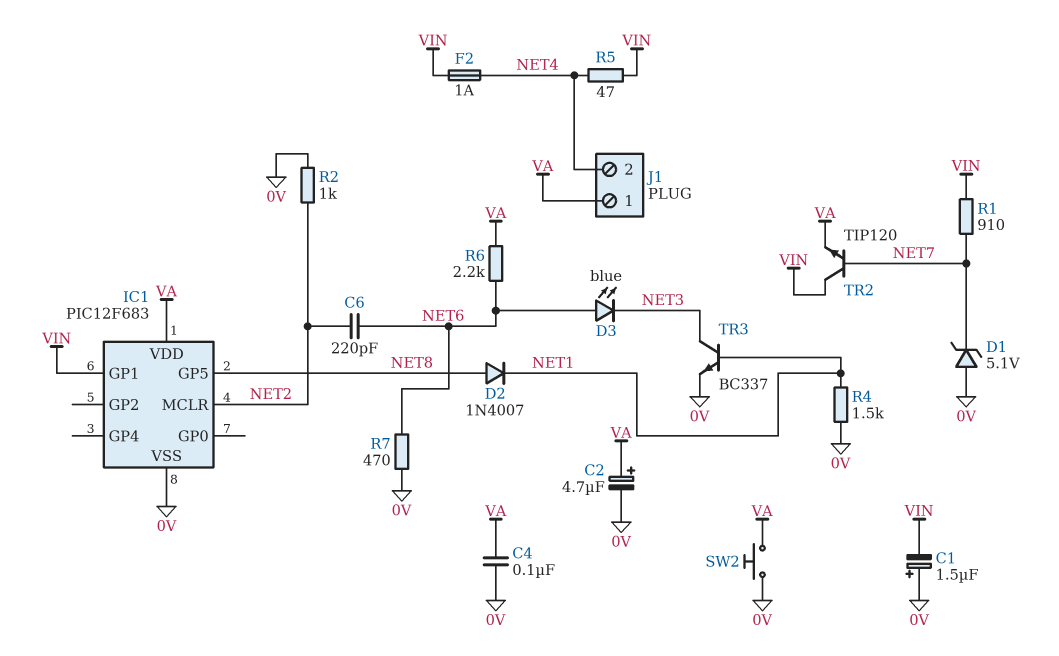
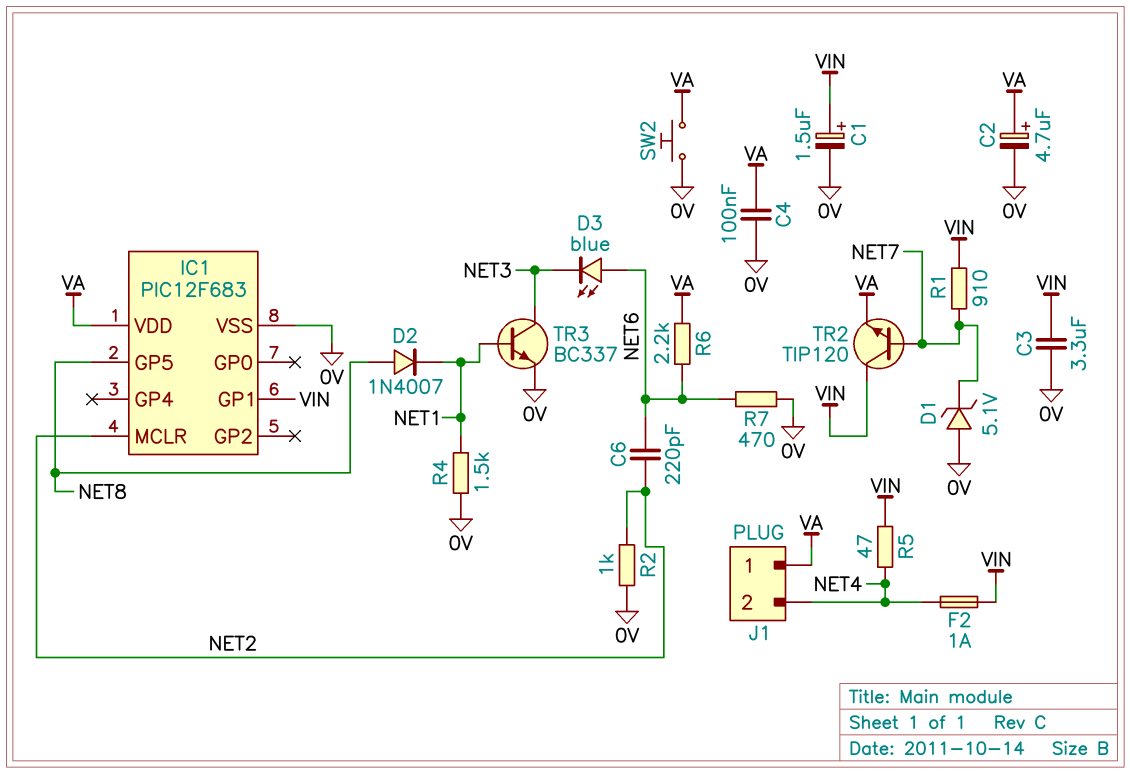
C1: 1.5uF (plus 0V, minus VIN) -> 1.5uF (plus VIN, minus 0V)
C3: none -> 3.3uF (0V, VIN)

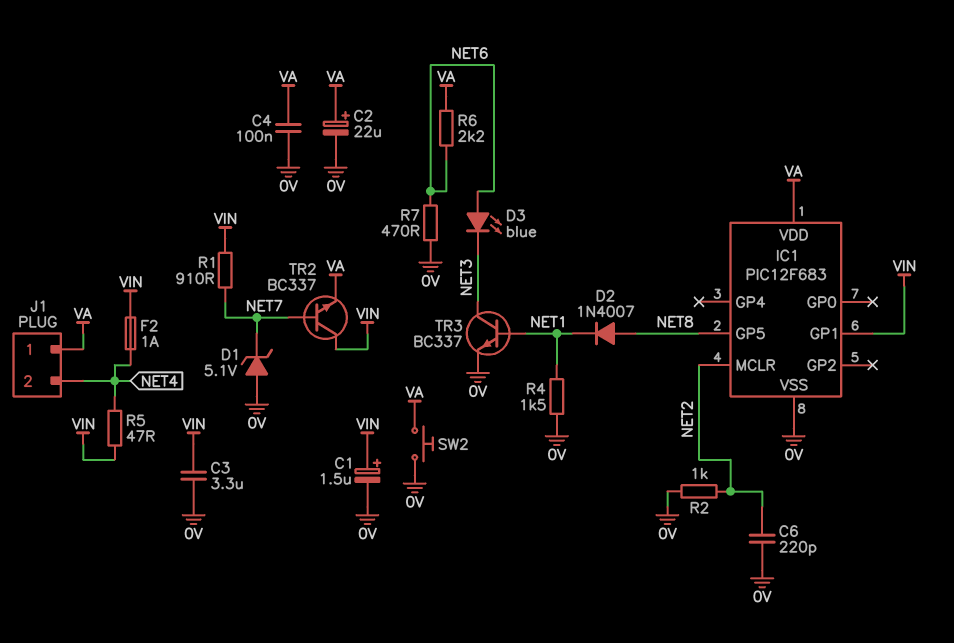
C2: 4.7uF (plus VA, minus 0V) -> 22uF (plus VA, minus 0V)
C6: 220pF (NET2, NET6) -> 220pF (0V, NET2)
TR2: NPN TIP120 (B NET7, C VIN, E VA) -> NPN BC337 (B NET7, C VIN, E VA)

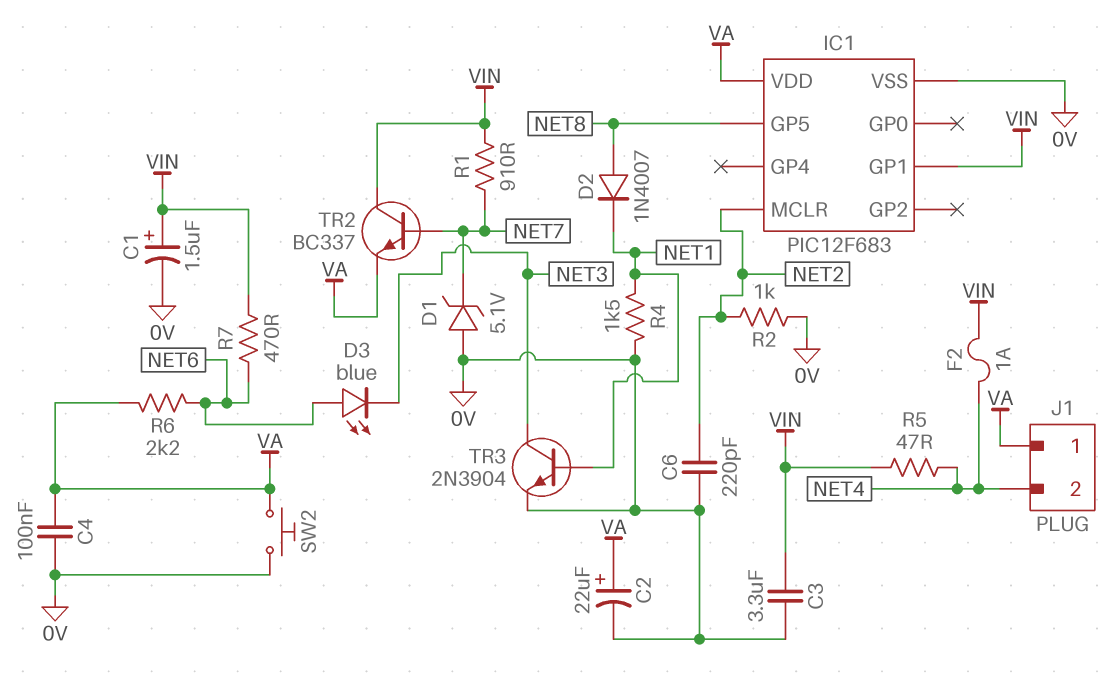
R7: 470 (0V, NET6) -> 470 (NET6, VIN)
TR3: NPN BC337 (B NET1, C NET3, E 0V) -> NPN 2N3904 (B NET1, C NET3, E 0V)

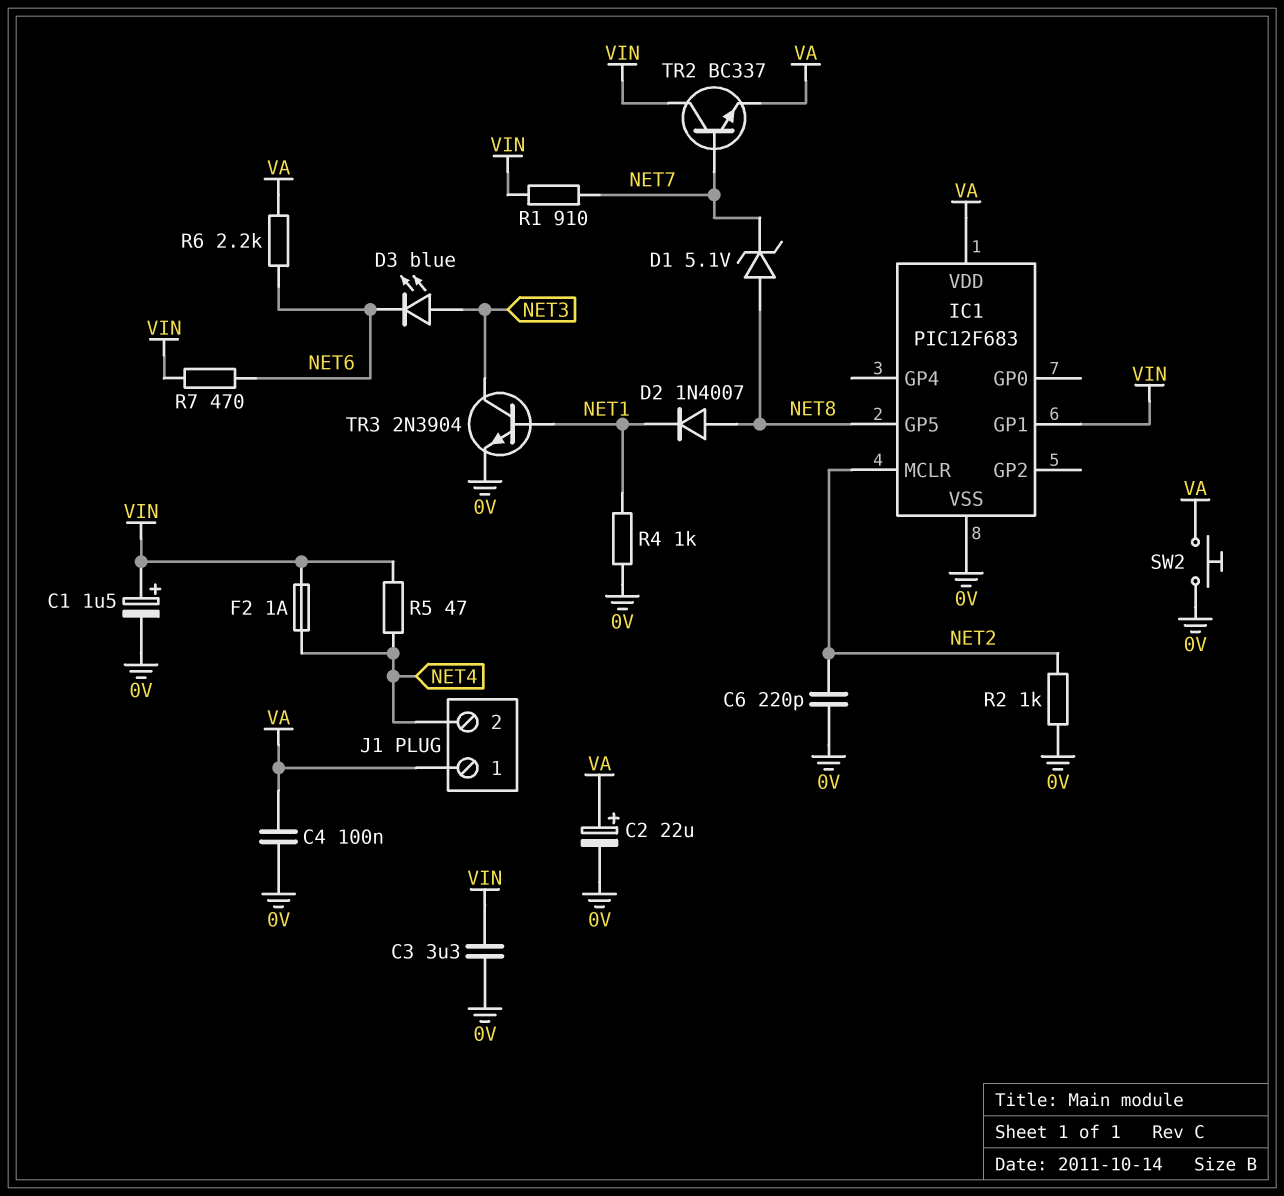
D1: zener 5.1V (A 0V, K NET7) -> zener 5.1V (A NET8, K NET7)
D3: LED blue (A NET6, K NET3) -> LED blue (A NET3, K NET6)
R4: 1.5k (0V, NET1) -> 1k (0V, NET1)

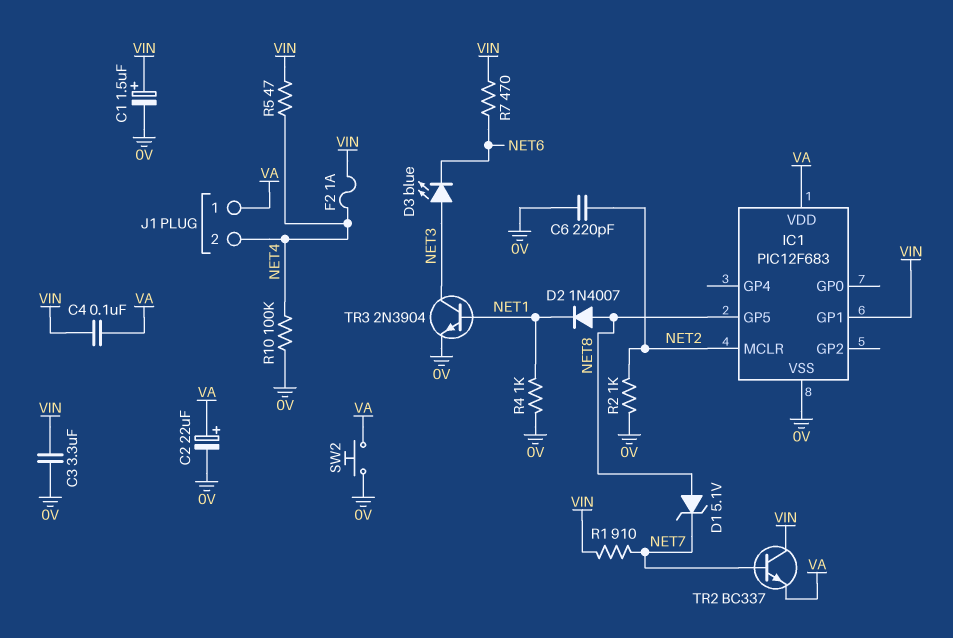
C4: 100nF (0V, VA) -> 100nF (VA, VIN)
R6: 2.2k (NET6, VA) -> none
R10: none -> 100k (0V, NET4)

